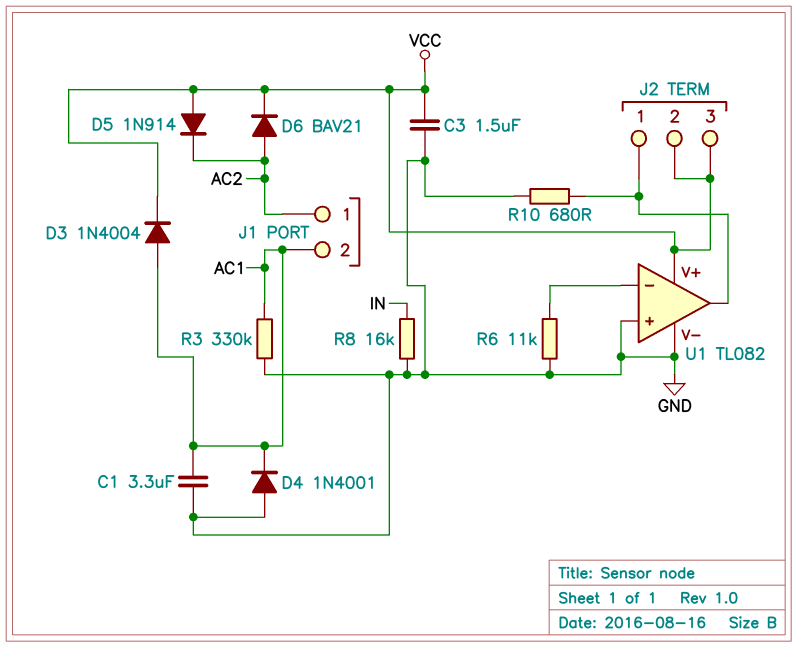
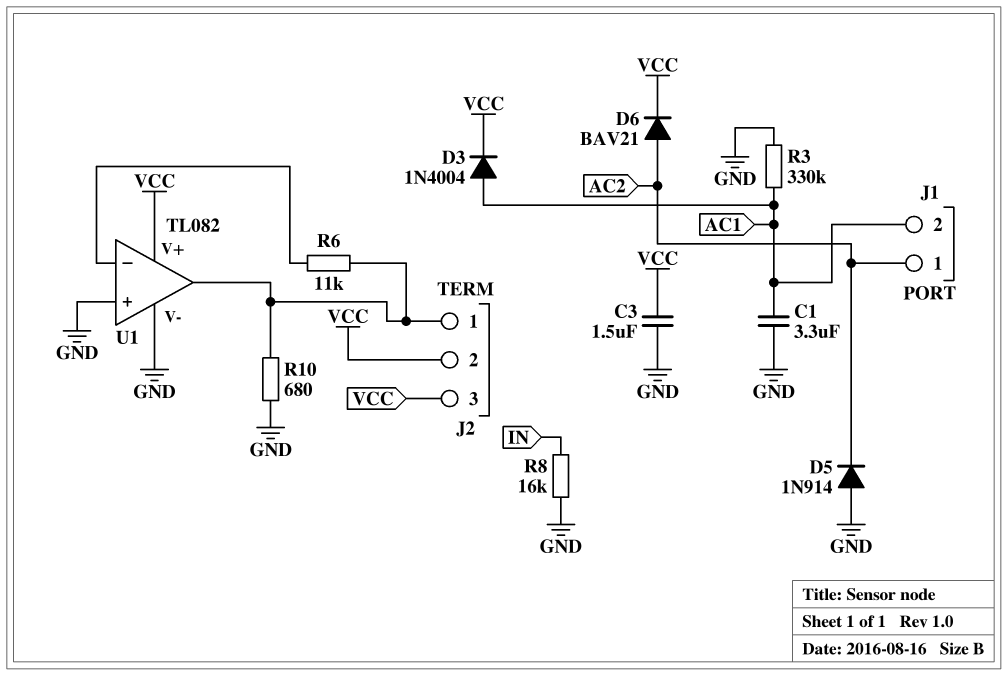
D4: diode 1N4001 (A GND, K AC1) -> none
D5: diode 1N914 (A VCC, K AC2) -> diode 1N914 (A GND, K AC2)
R6: 11k (GND, U1/in-) -> 11k (J2/1, U1/in-)

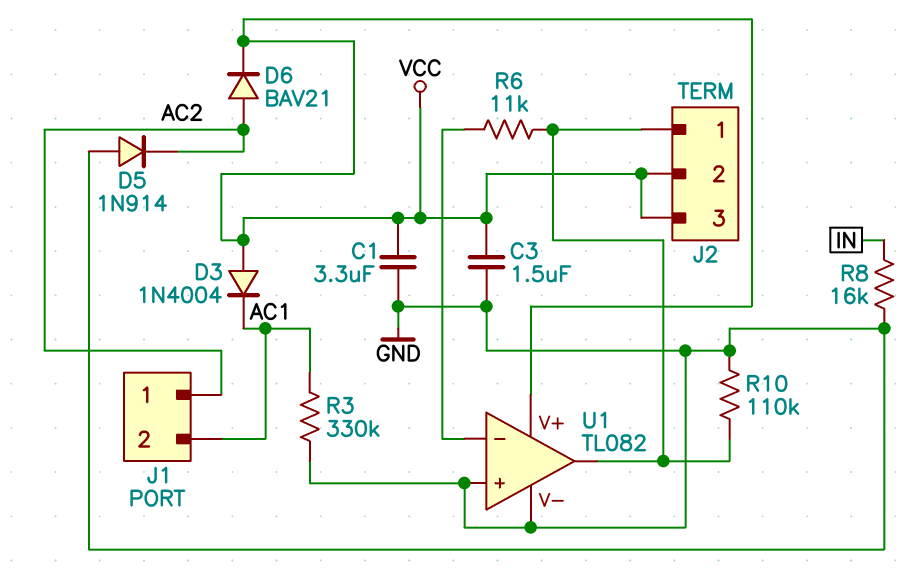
C1: 3.3uF (AC1, GND) -> 3.3uF (GND, VCC)
D3: diode 1N4004 (A AC1, K VCC) -> diode 1N4004 (A VCC, K AC1)
R10: 680 (GND, J2/1) -> 110k (GND, J2/1)

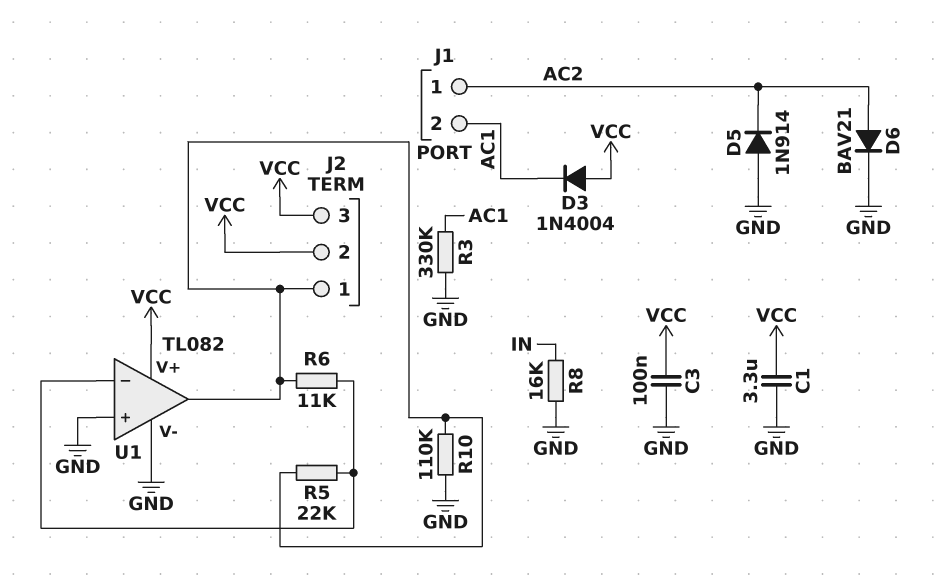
C3: 1.5uF (GND, VCC) -> 100nF (GND, VCC)
D6: diode BAV21 (A AC2, K VCC) -> diode BAV21 (A AC2, K GND)
R5: none -> 22k (J2/1, U1/in-)

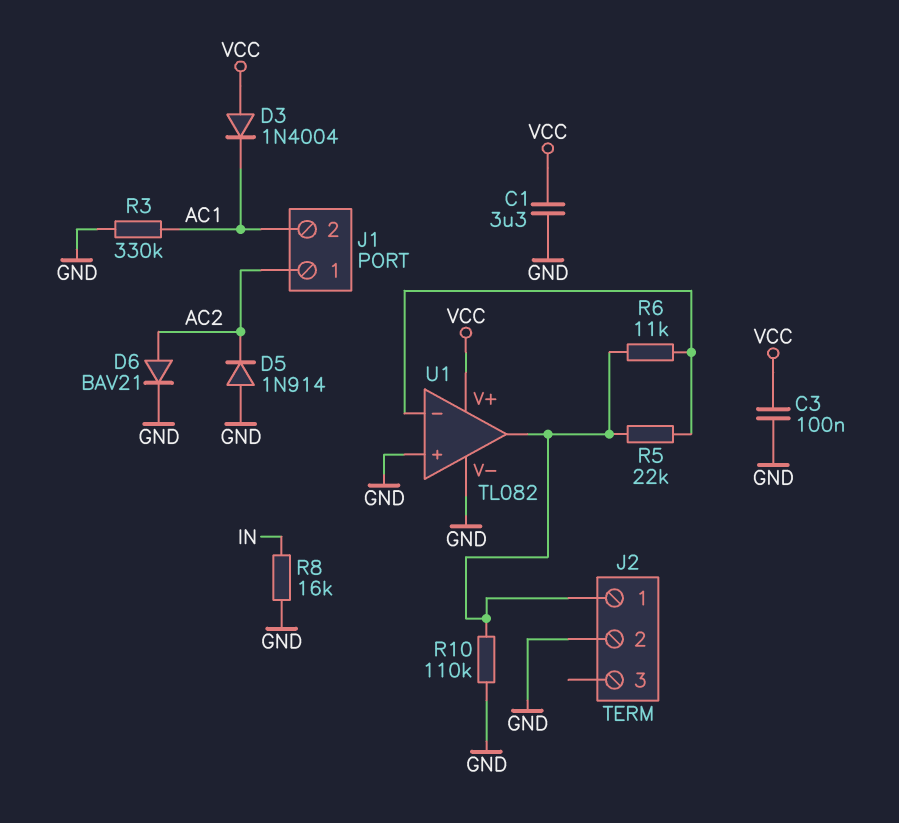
J2 pin 2: VCC -> GND
J2 pin 3: VCC -> none

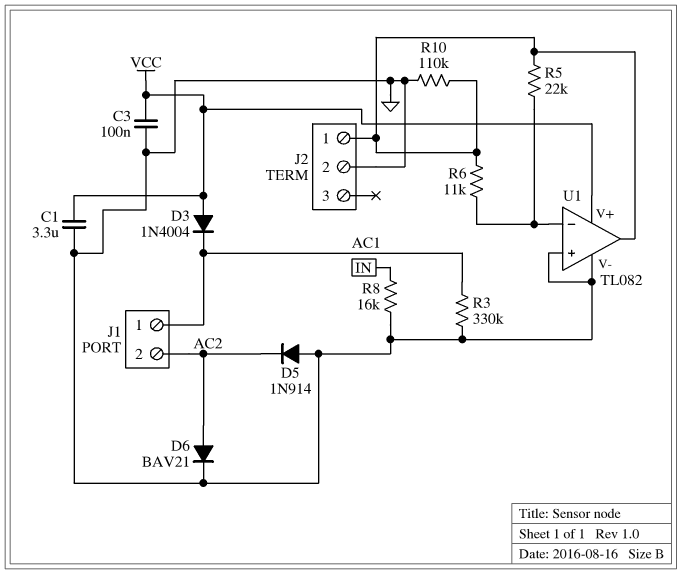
J1 pin 1: AC2 -> AC1
J1 pin 2: AC1 -> AC2

